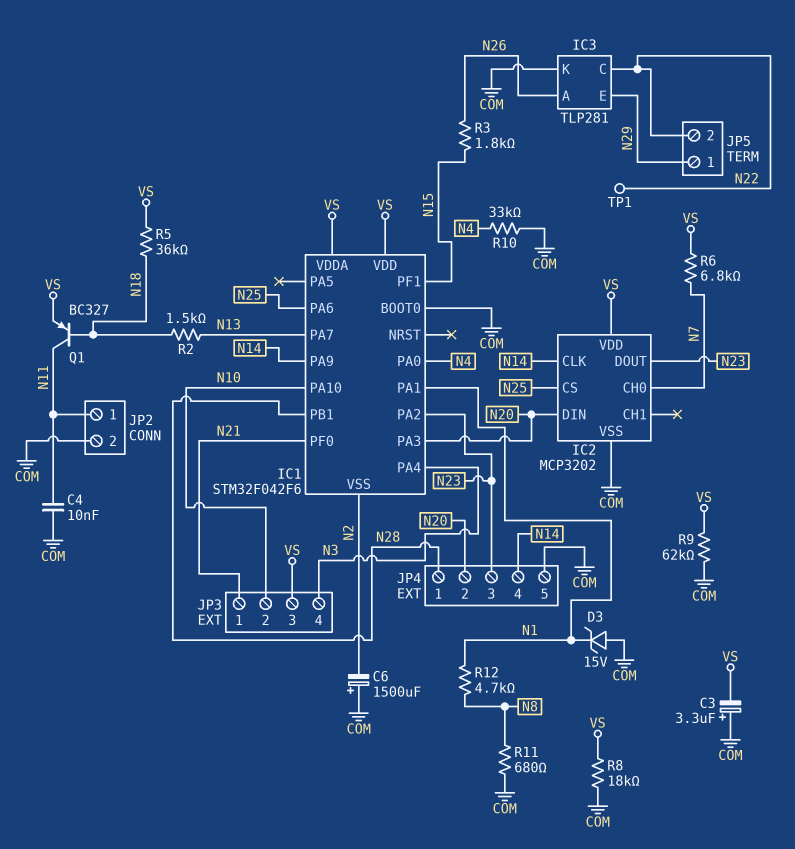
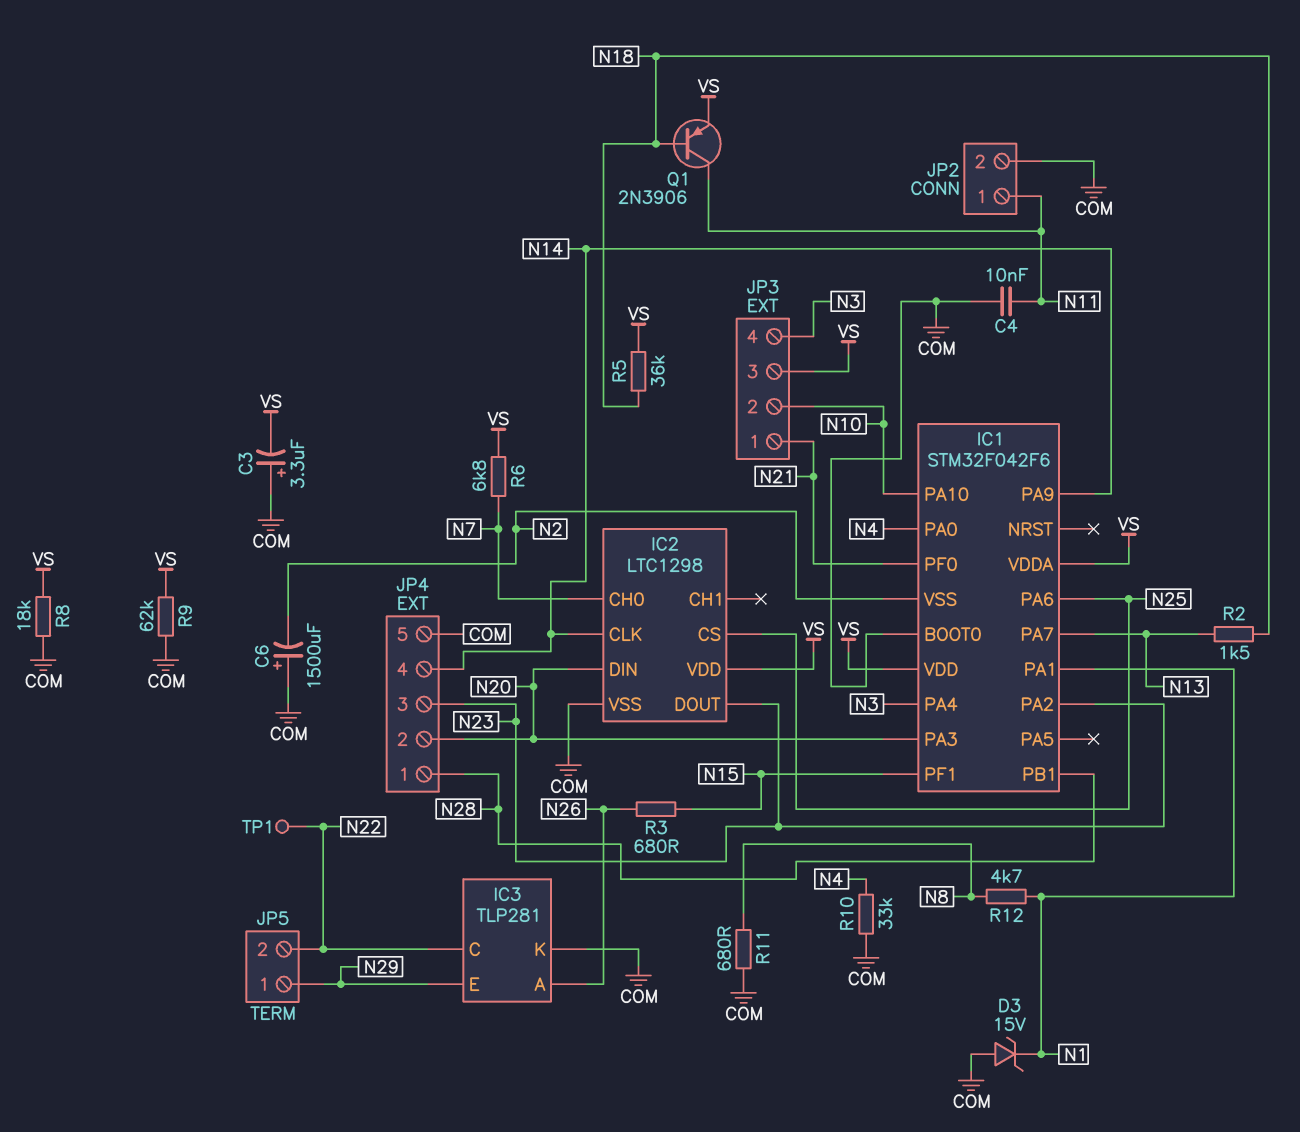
IC2: MCP3202 -> LTC1298
Q1: PNP BC327 (B N18, C N11, E VS) -> PNP 2N3906 (B N18, C N11, E VS)
R3: 1.8k (N15, N26) -> 680 (N15, N26)

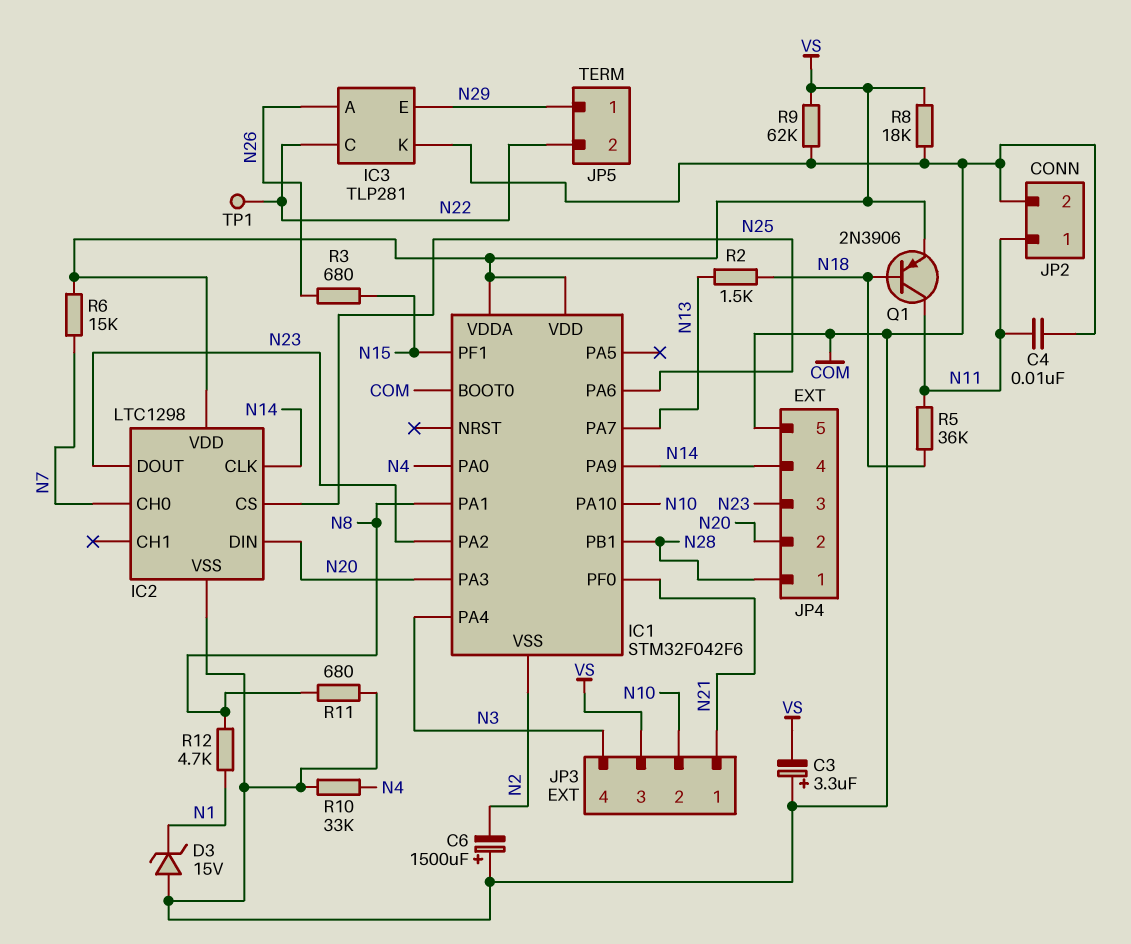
IC1 pin PA1: N1 -> N8
R5: 36k (N18, VS) -> 36k (N11, N18)
R6: 6.8k (N7, VS) -> 15k (N7, VS)

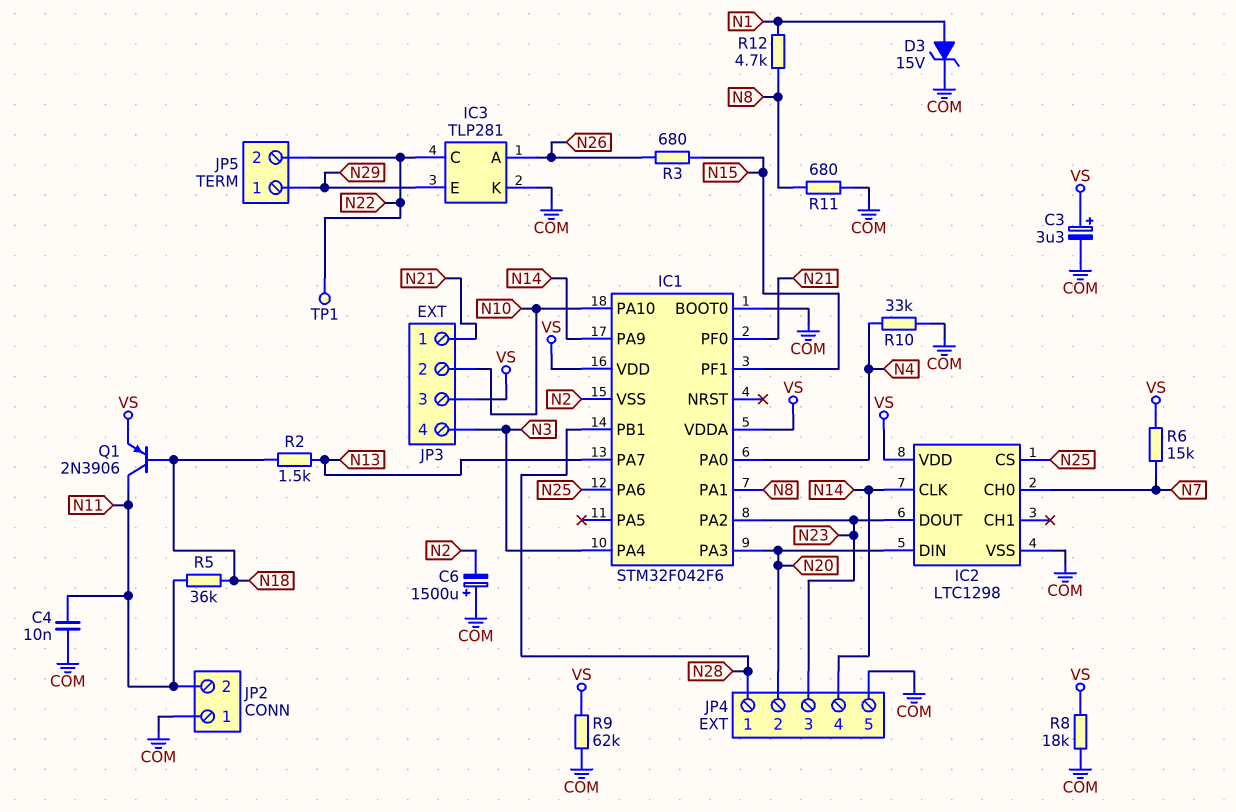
C3: 3.3uF (plus COM, minus VS) -> 3.3uF (plus VS, minus COM)
D3: zener 15V (A COM, K N1) -> zener 15V (A N1, K COM)
JP2 pin 1: N11 -> COM
JP2 pin 2: COM -> N11

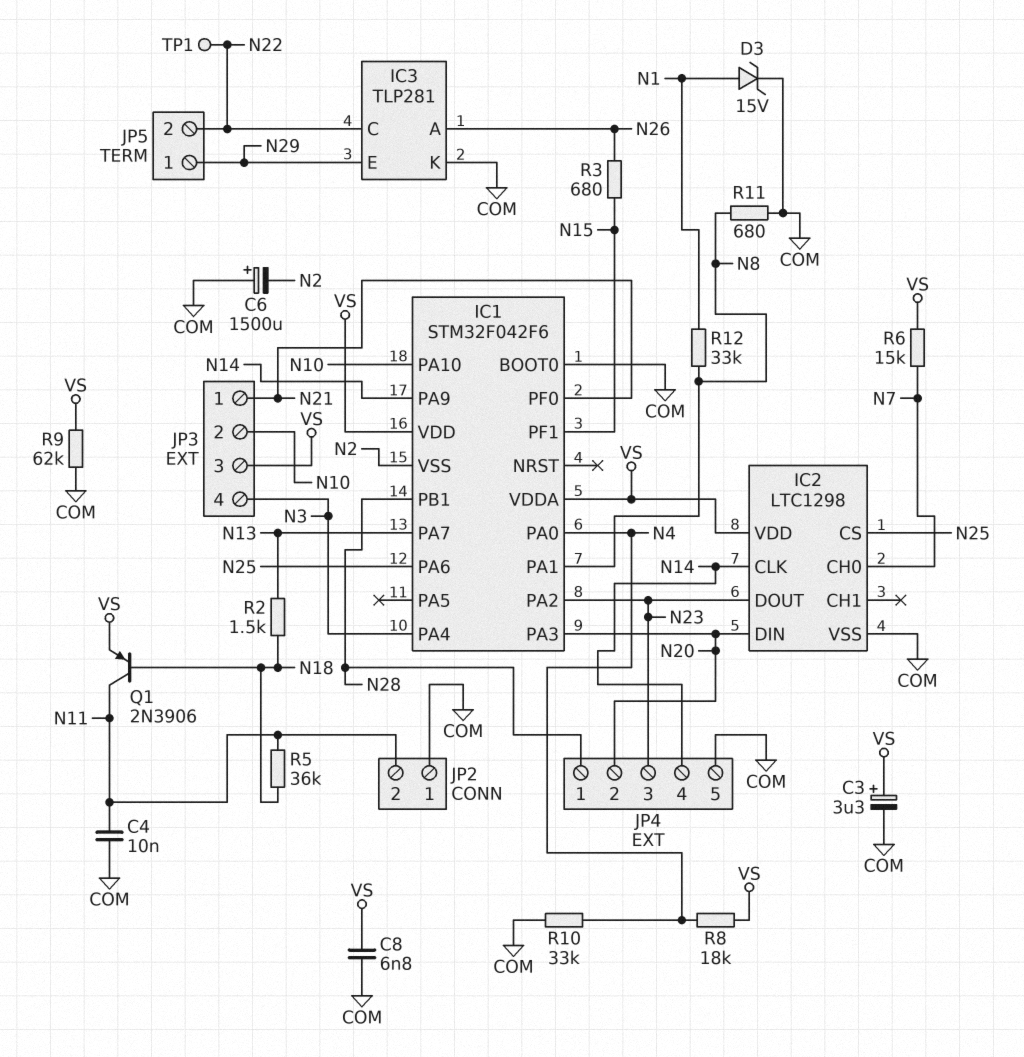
C8: none -> 6.8nF (COM, VS)
R8: 18k (COM, VS) -> 18k (N4, VS)
R12: 4.7k (N1, N8) -> 33k (N1, N8)

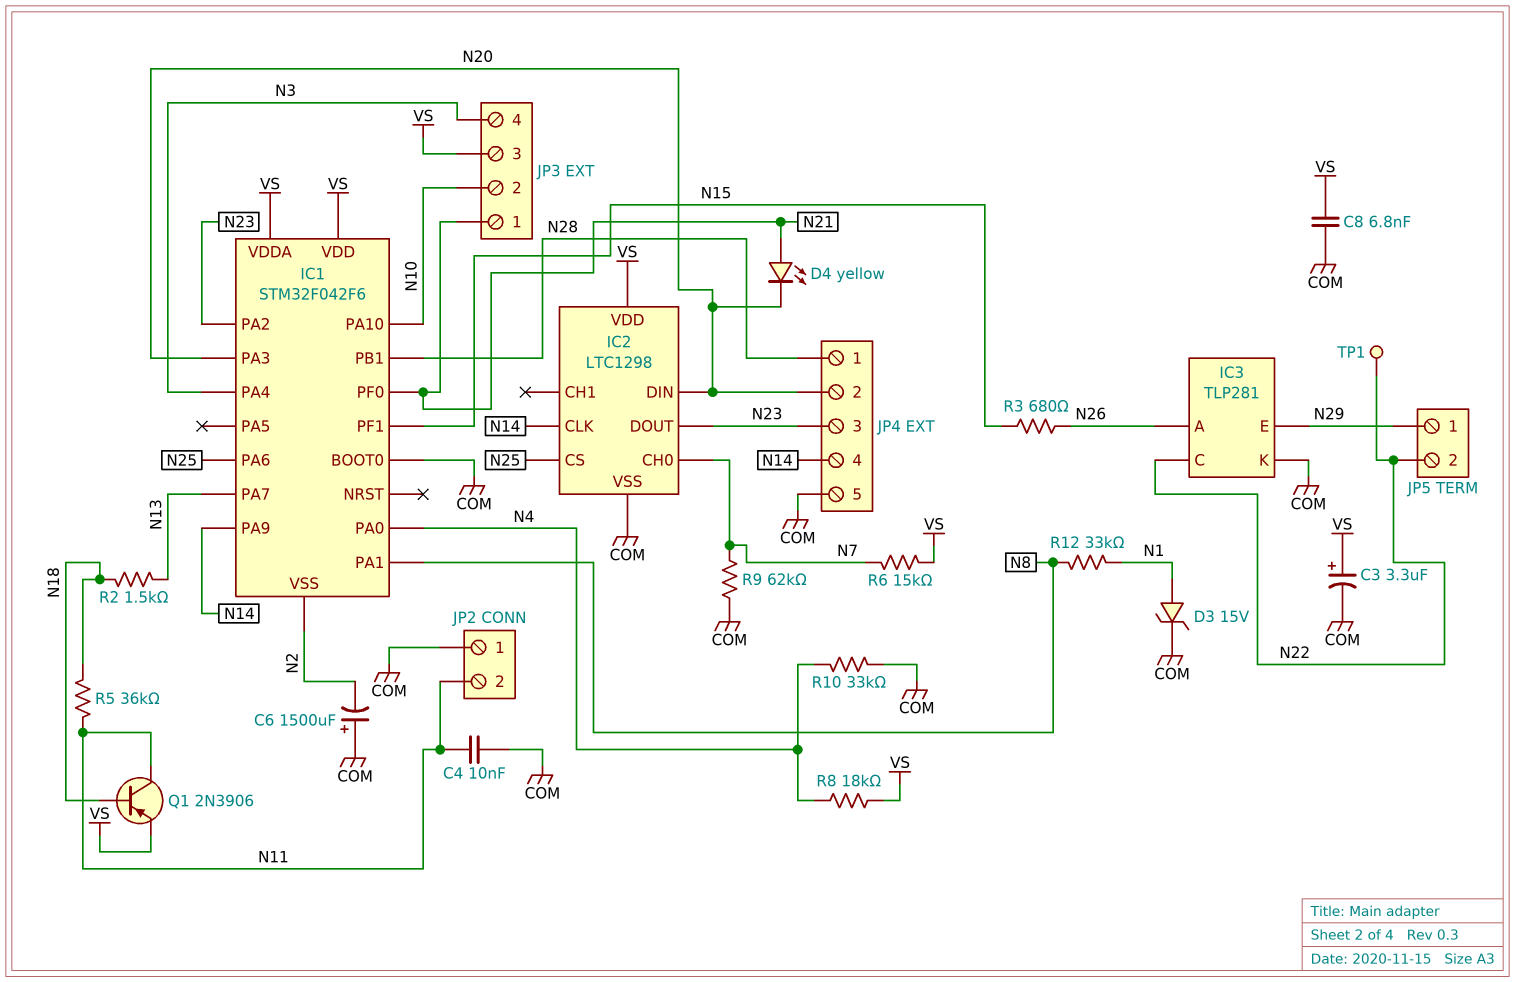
D4: none -> LED yellow (A N21, K N20)
R9: 62k (COM, VS) -> 62k (COM, N7)
R11: 680 (COM, N8) -> none

